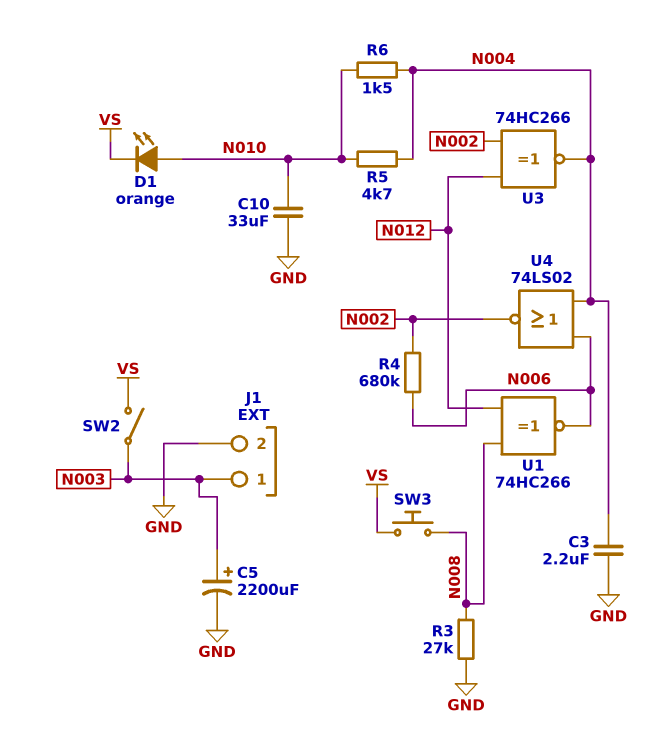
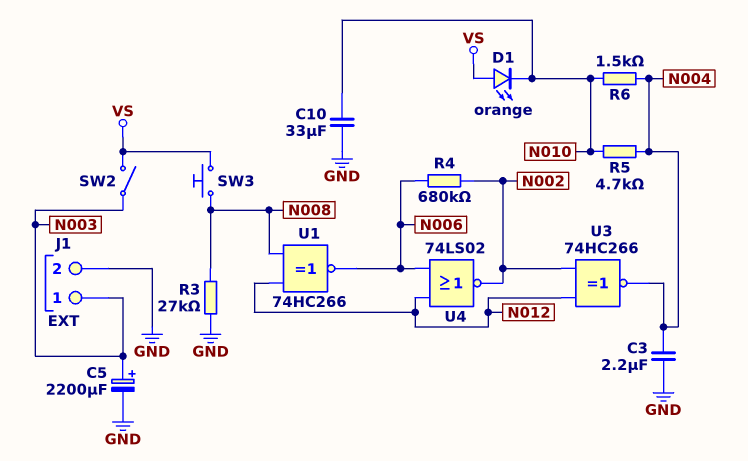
D1: LED orange (A N010, K VS) -> LED orange (A VS, K N010)
U4: NOR 74LS02 (in N004, in N006, out N002) -> NOR 74LS02 (in N006, in N012, out N002)

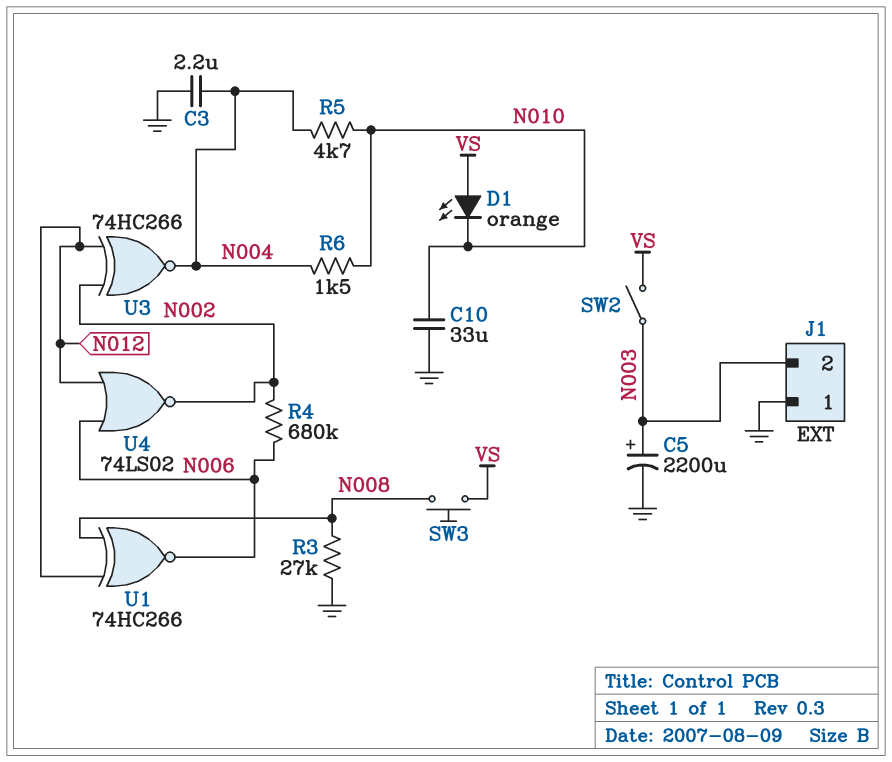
J1 pin 1: N003 -> GND
J1 pin 2: GND -> N003

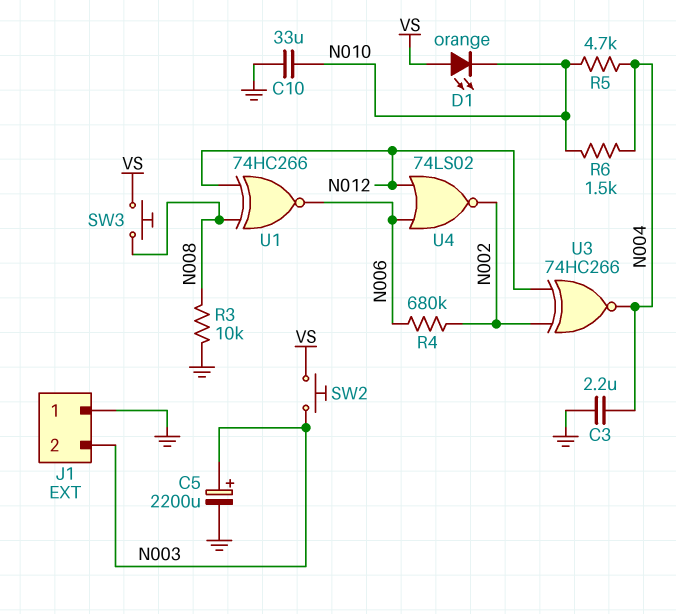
R3: 27k (GND, N008) -> 10k (GND, N008)
SW2: switch (N003, VS) -> button (N003, VS)

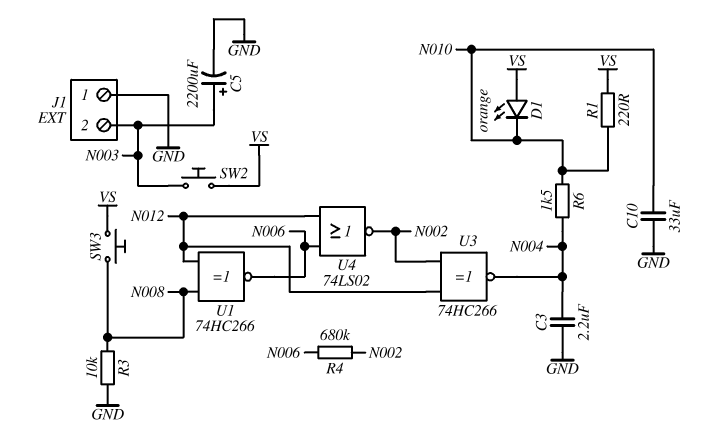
R1: none -> 220 (N010, VS)
R5: 4.7k (N004, N010) -> none

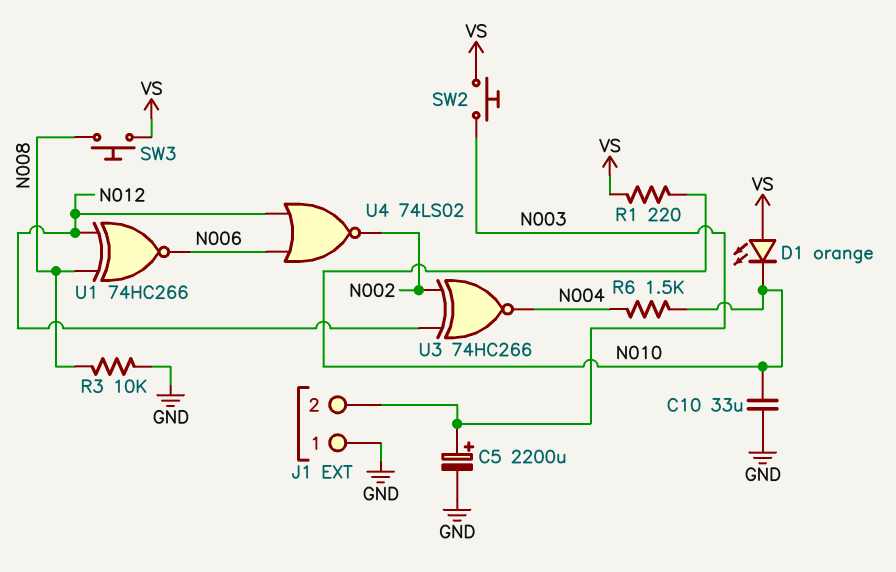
C3: 2.2uF (GND, N004) -> none
R4: 680k (N002, N006) -> none

